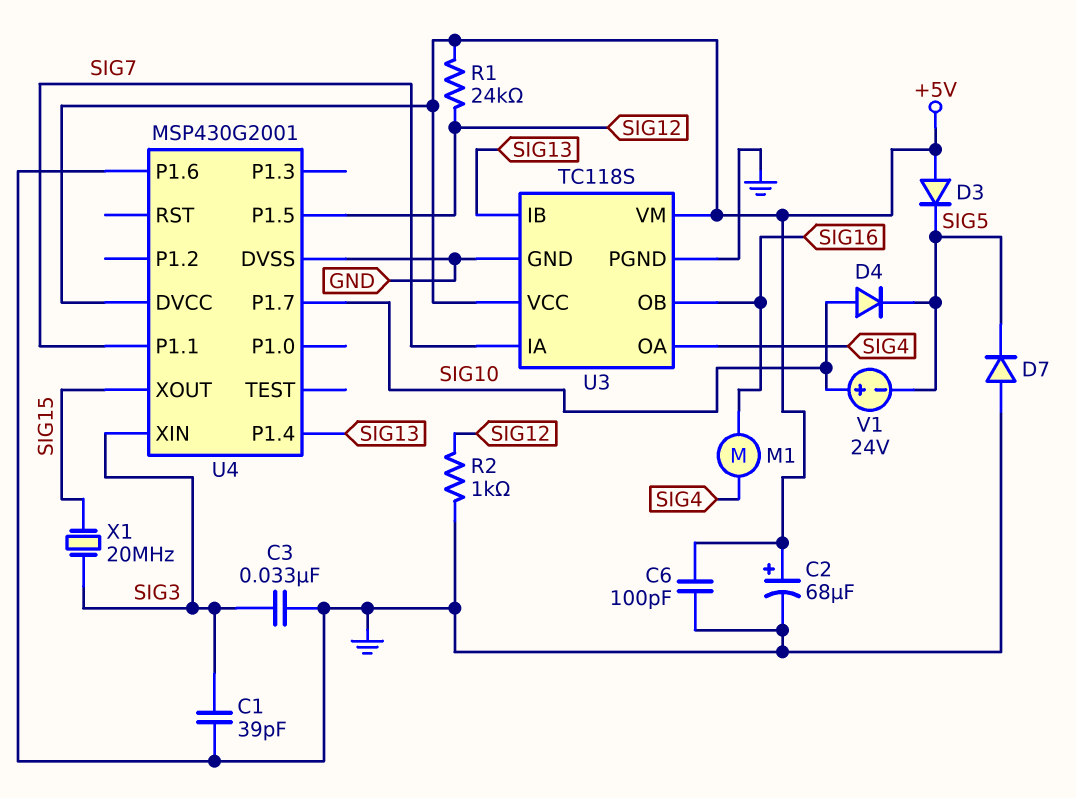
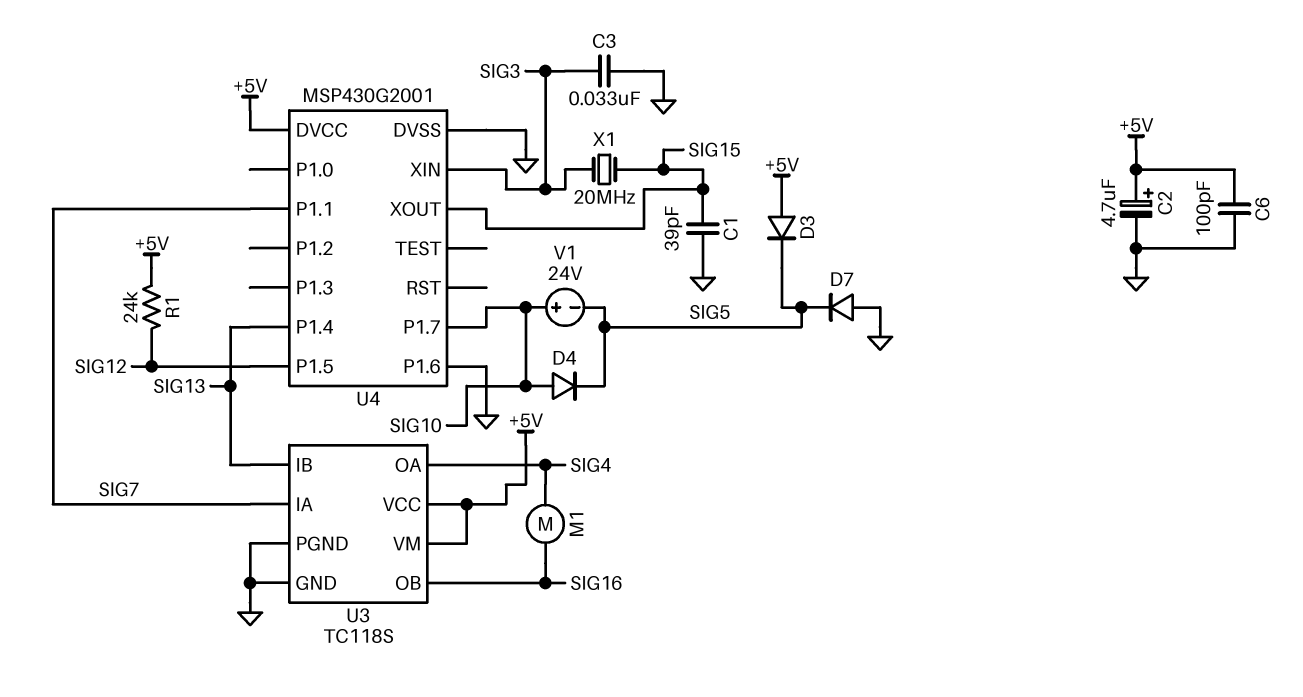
C1: 39pF (GND, SIG3) -> 39pF (GND, SIG15)
C2: 68uF (plus +5V, minus GND) -> 4.7uF (plus +5V, minus GND)
R2: 1k (GND, SIG12) -> none

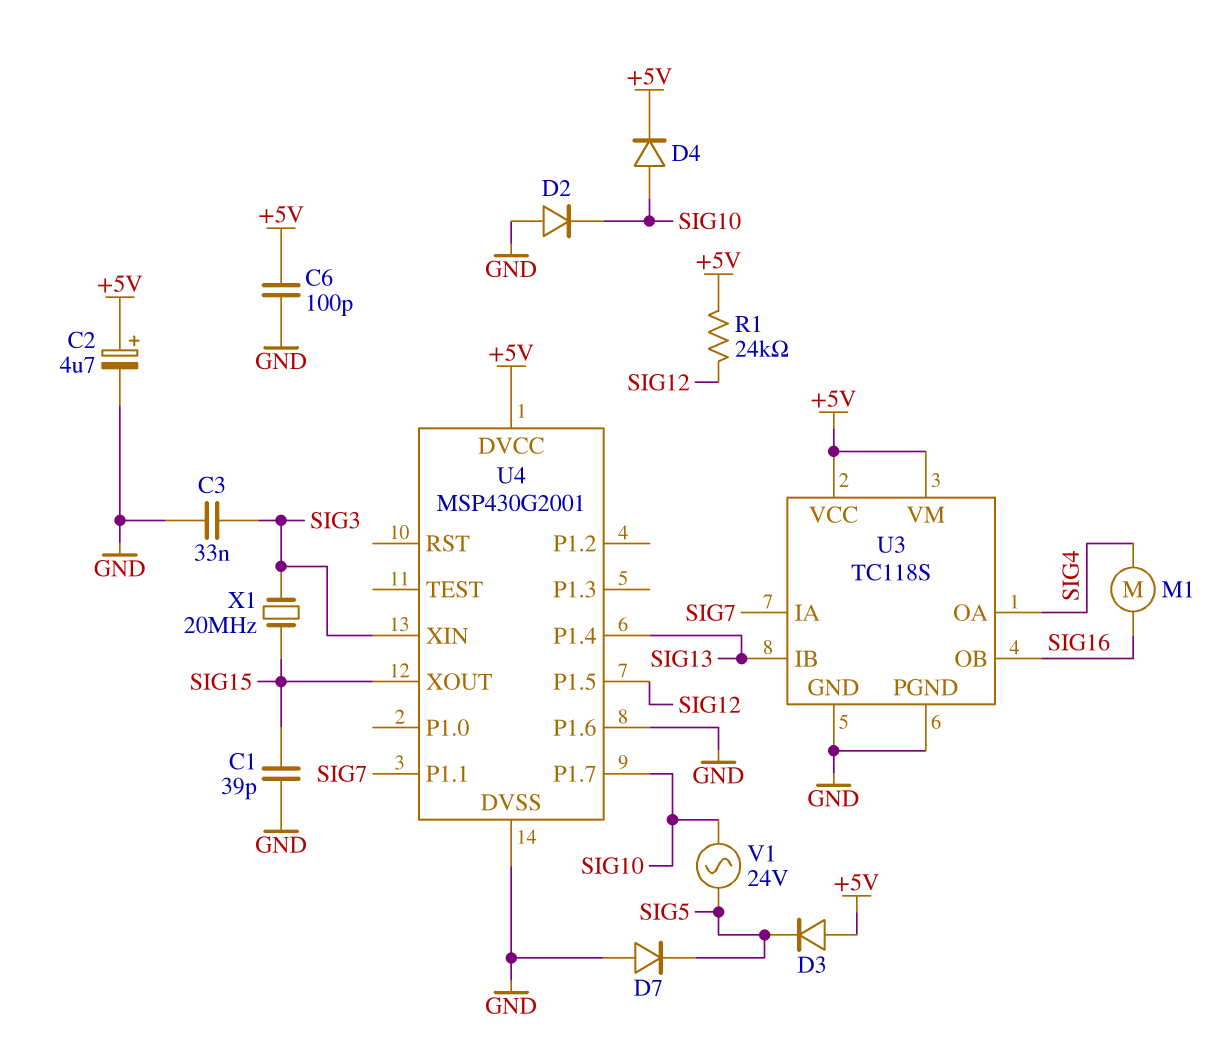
D2: none -> diode (A GND, K SIG10)
D4: diode (A SIG10, K SIG5) -> diode (A SIG10, K +5V)
V1: 24V (plus SIG10, minus SIG5) -> AC 24V (SIG5, SIG10)

